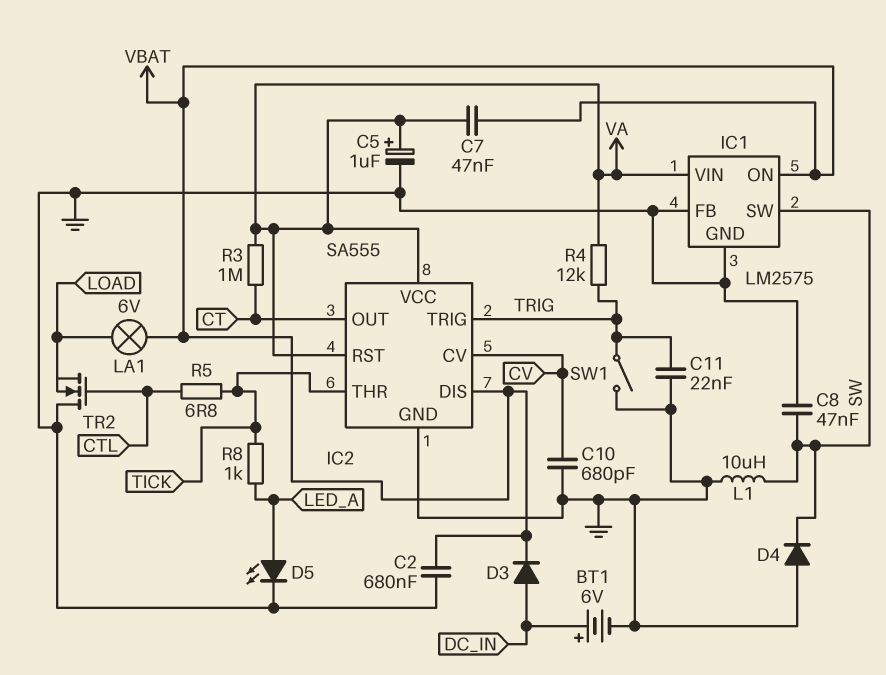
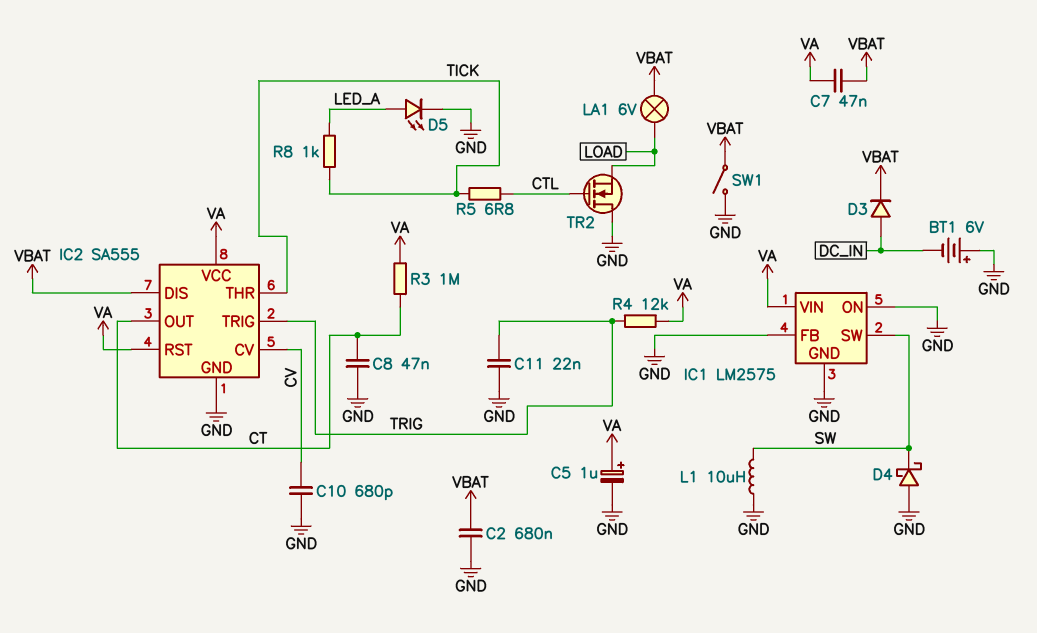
BT1: 6V (plus DC_IN, minus GND) -> 6V (plus GND, minus DC_IN)
C8: 47nF (GND, SW) -> 47nF (CT, GND)
D4: diode (A GND, K SW) -> schottky (A GND, K SW)
IC1 pin ON: VBAT -> GND
SW1: switch (GND, TRIG) -> switch (GND, VBAT)

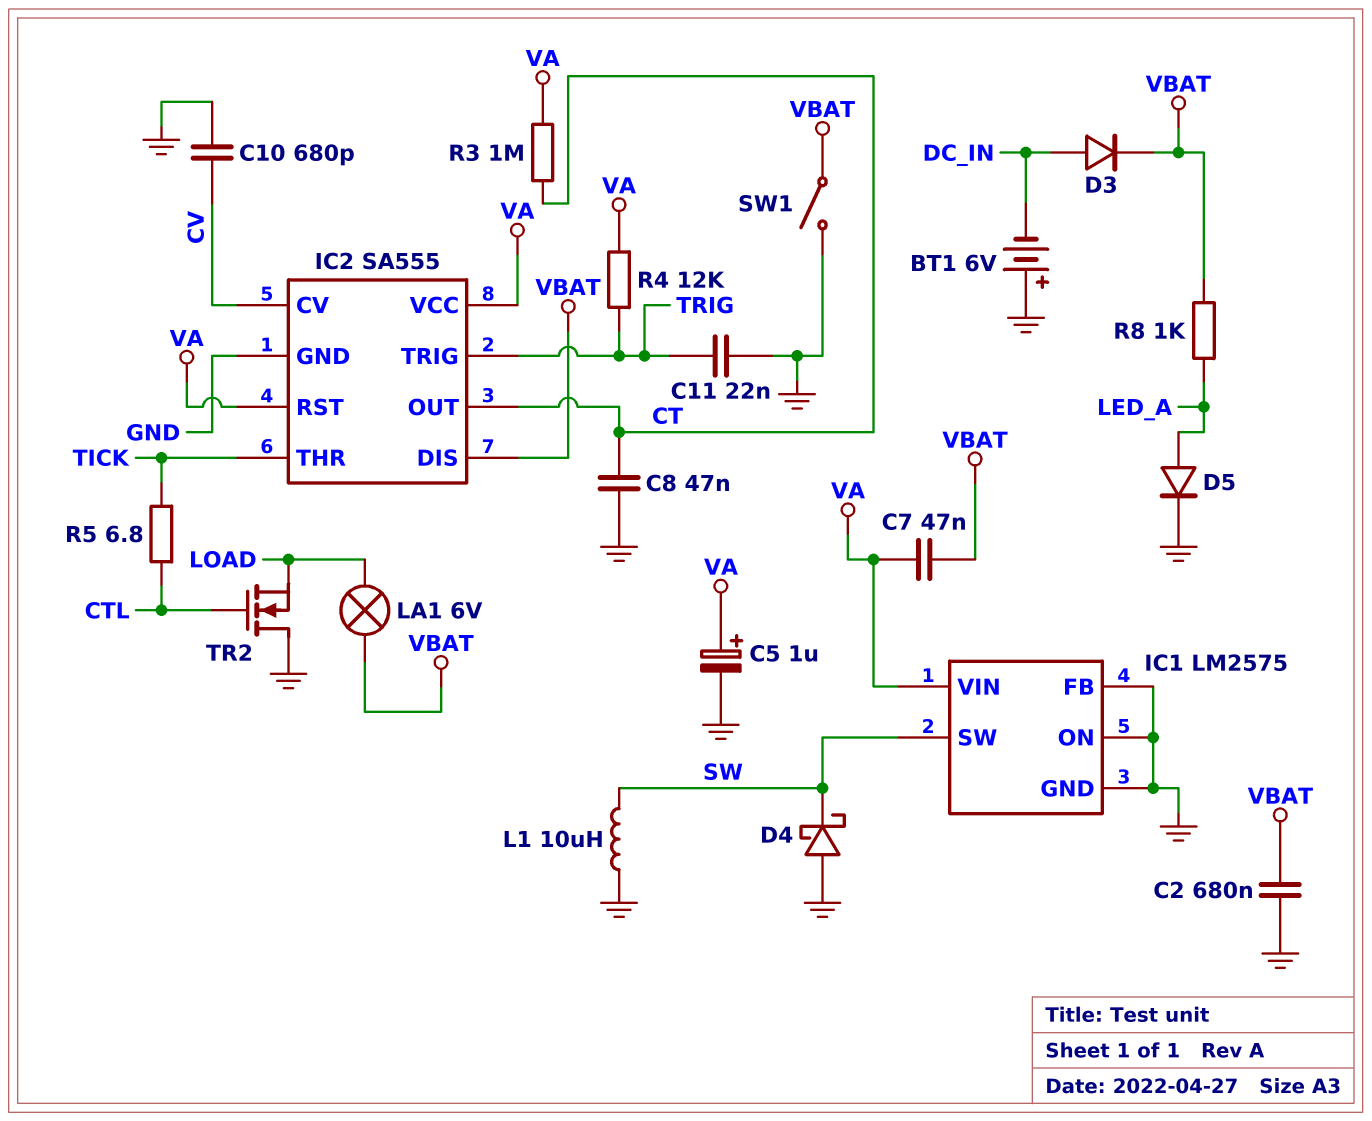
D5: LED (A LED_A, K GND) -> diode (A LED_A, K GND)
R8: 1k (LED_A, TICK) -> 1k (LED_A, VBAT)

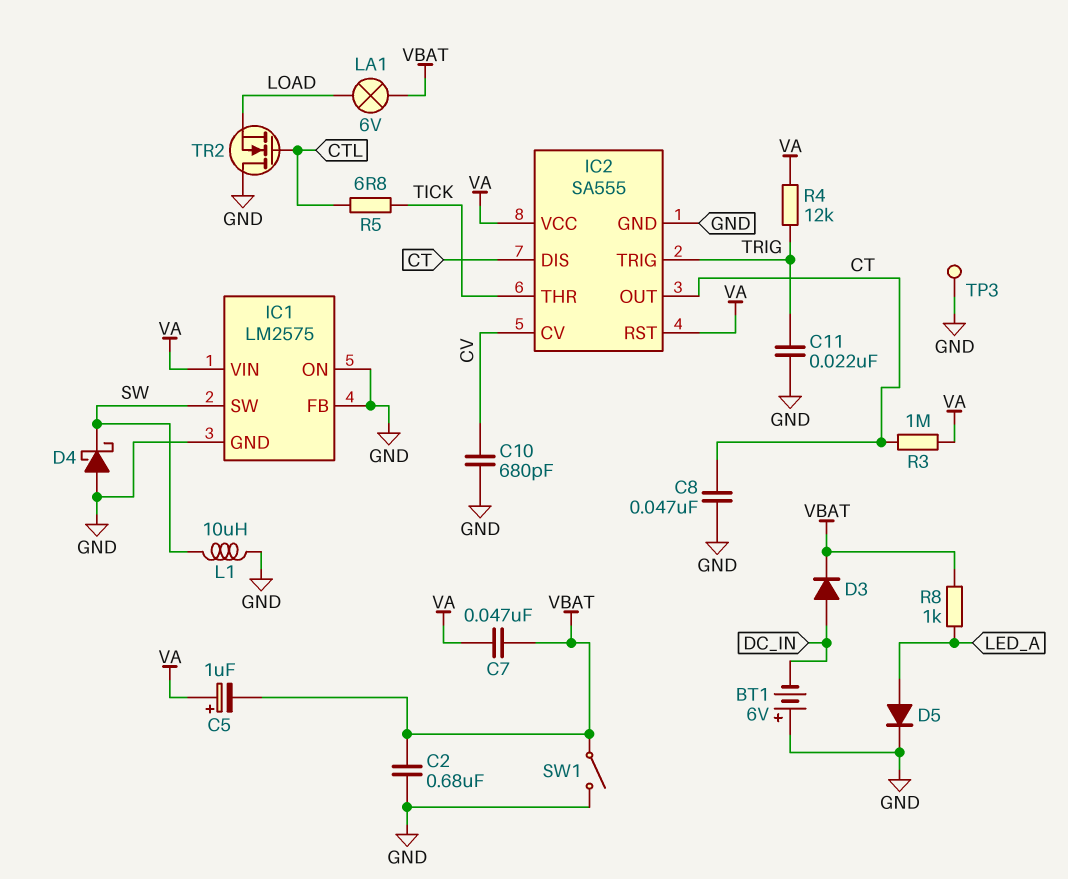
C5: 1uF (plus VA, minus GND) -> 1uF (plus VA, minus VBAT)
IC2 pin DIS: VBAT -> CT
TP3: none -> test point (GND)

